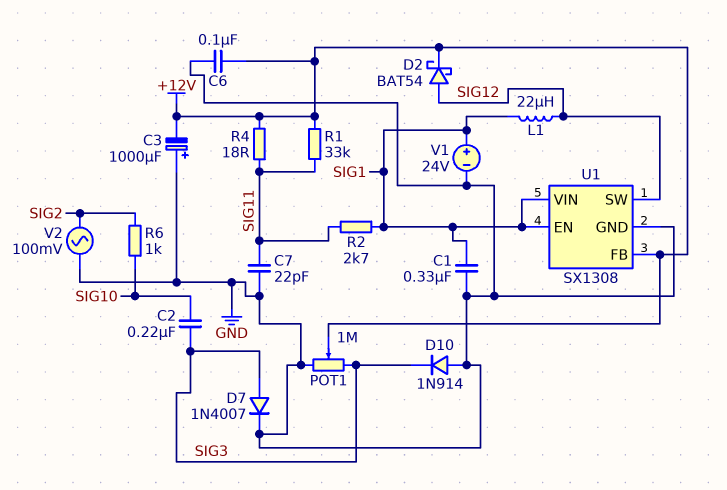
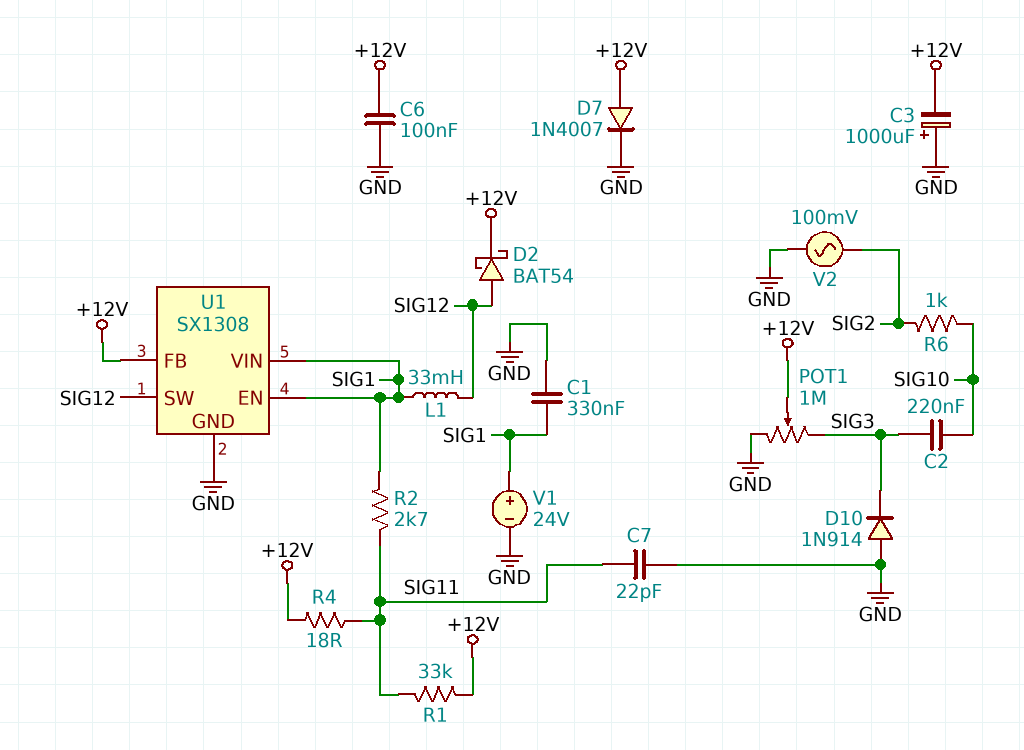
D7: diode 1N4007 (A SIG3, K GND) -> diode 1N4007 (A +12V, K GND)
L1: 22uH (SIG1, SIG12) -> 33mH (SIG1, SIG12)

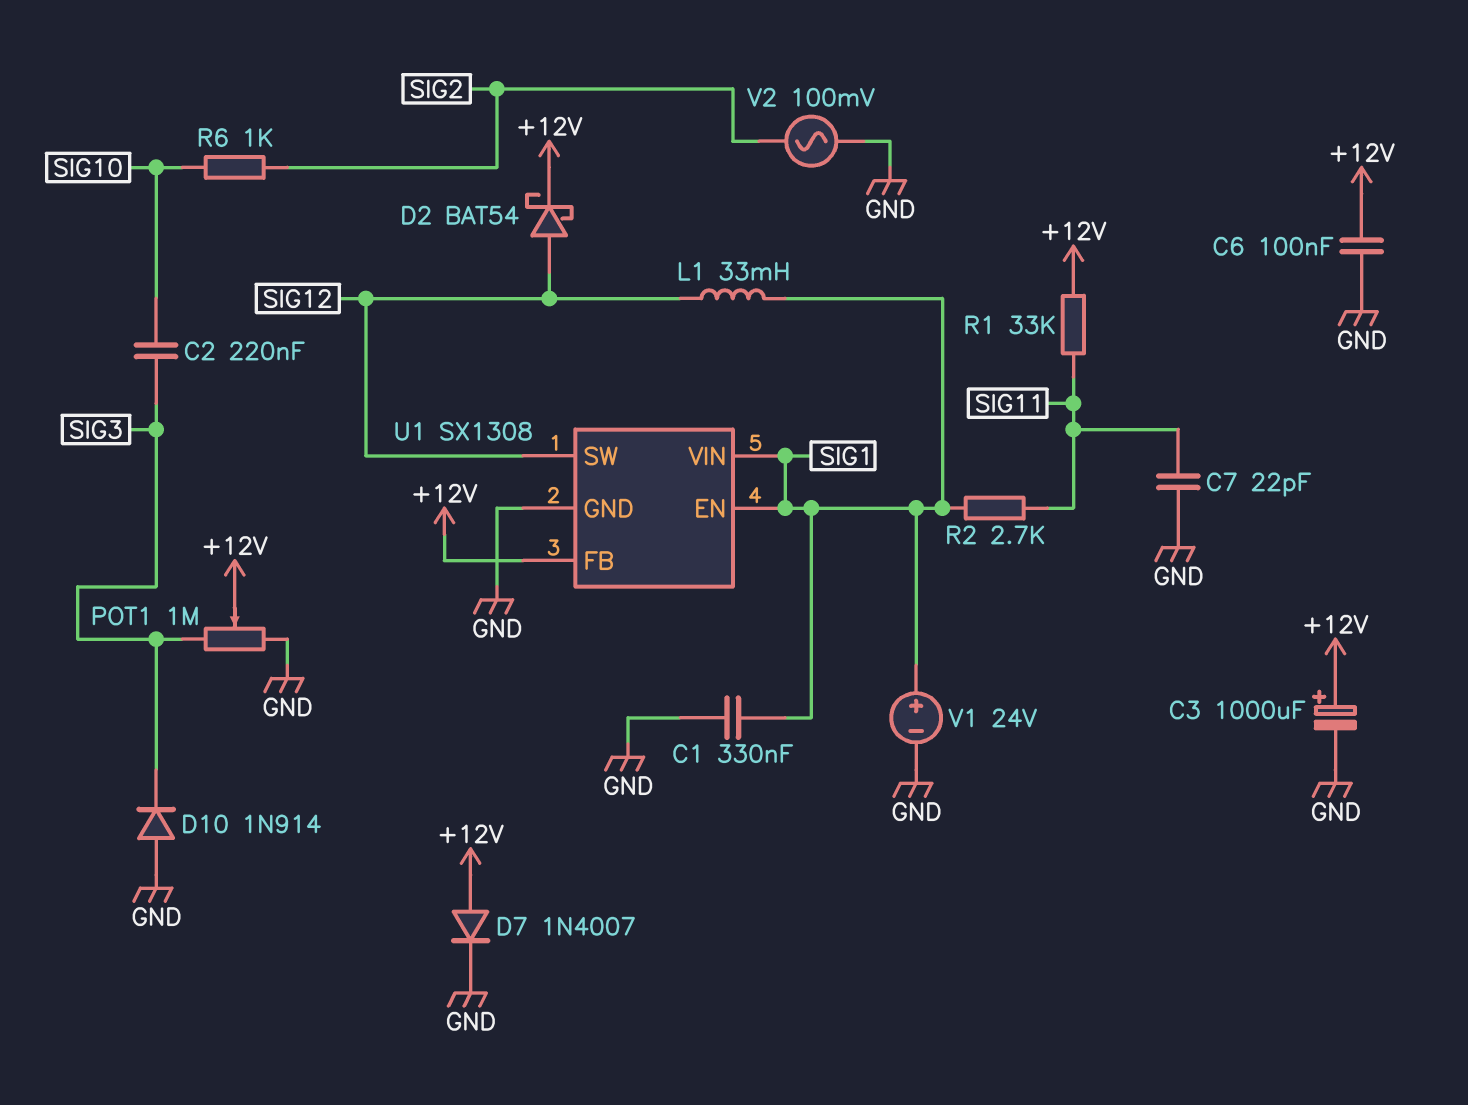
C3: 1000uF (plus GND, minus +12V) -> 1000uF (plus +12V, minus GND)
R4: 18 (+12V, SIG11) -> none

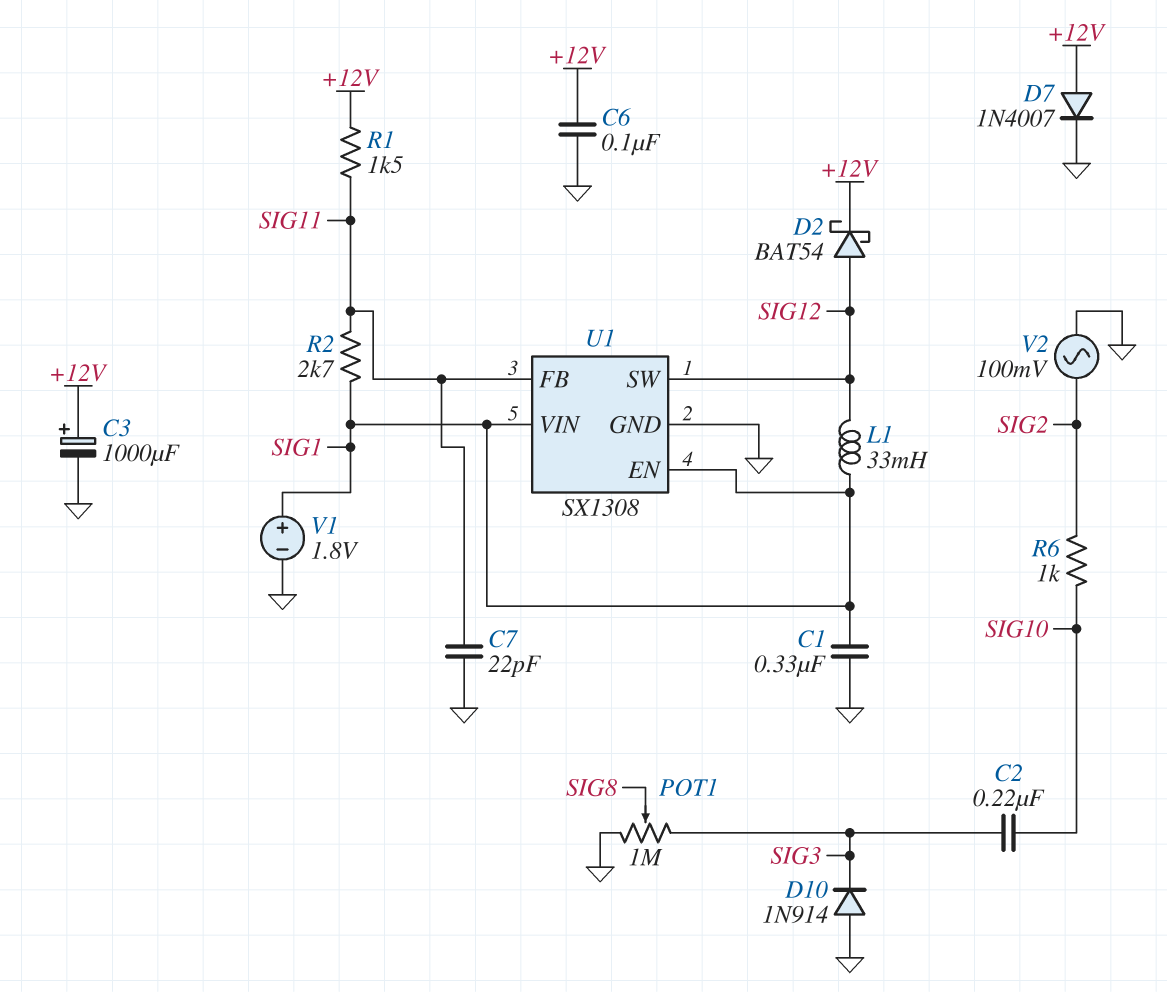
POT1: 1M (GND, SIG3, wiper +12V) -> 1M (GND, SIG3, wiper SIG8)
R1: 33k (+12V, SIG11) -> 1.5k (+12V, SIG11)
U1 pin FB: +12V -> SIG11
V1: 24V (plus SIG1, minus GND) -> 1.8V (plus SIG1, minus GND)

